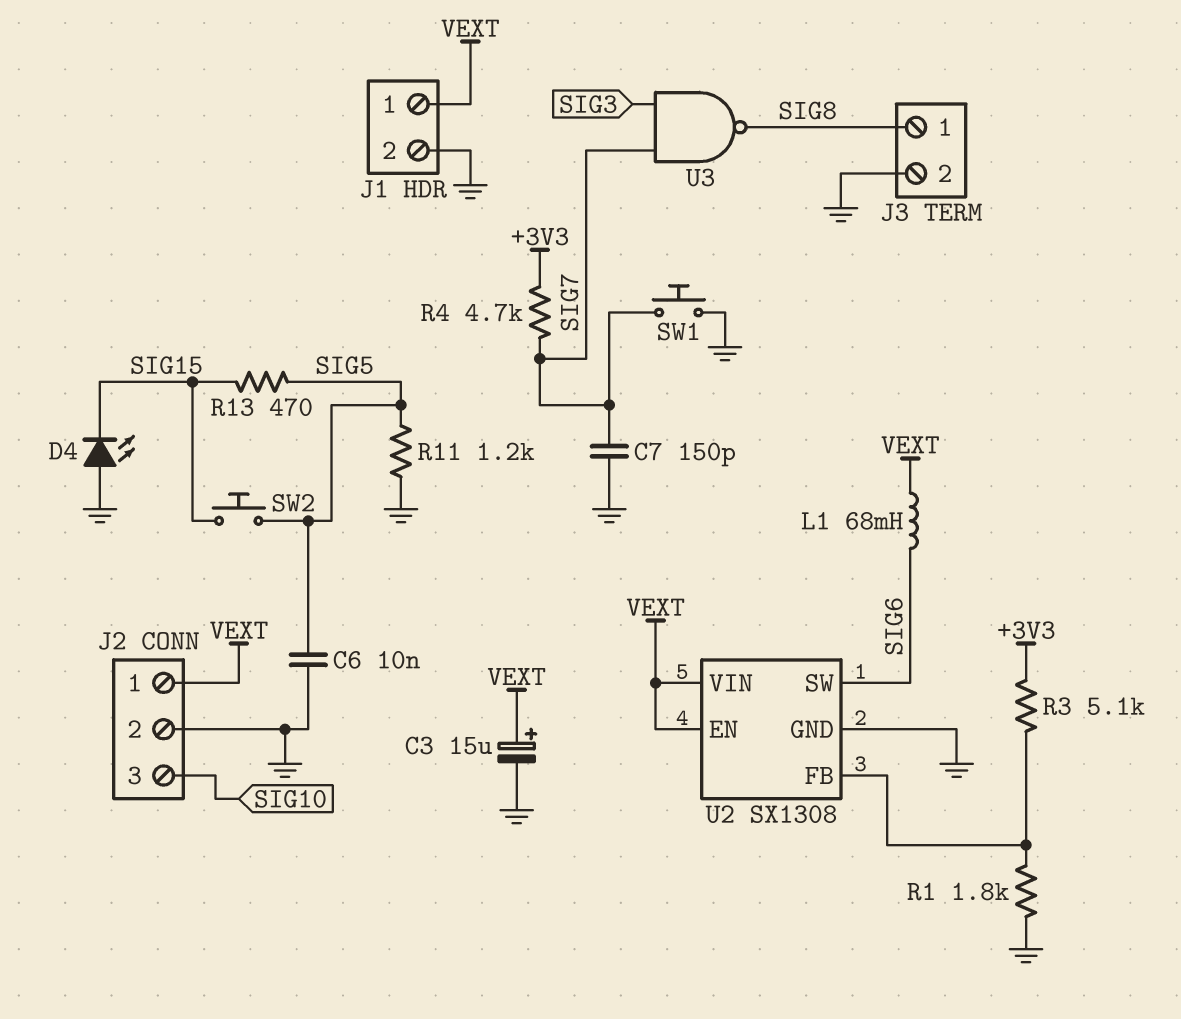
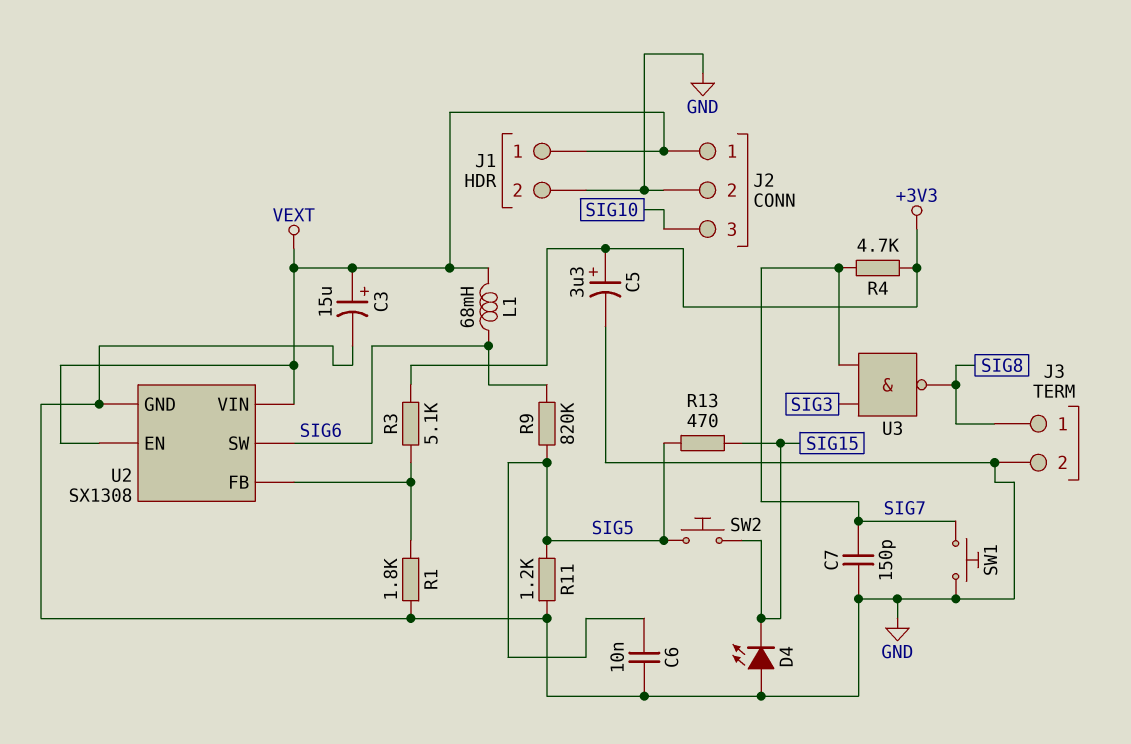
C5: none -> 3.3uF (plus +3V3, minus GND)
R9: none -> 820k (SIG5, SIG6)

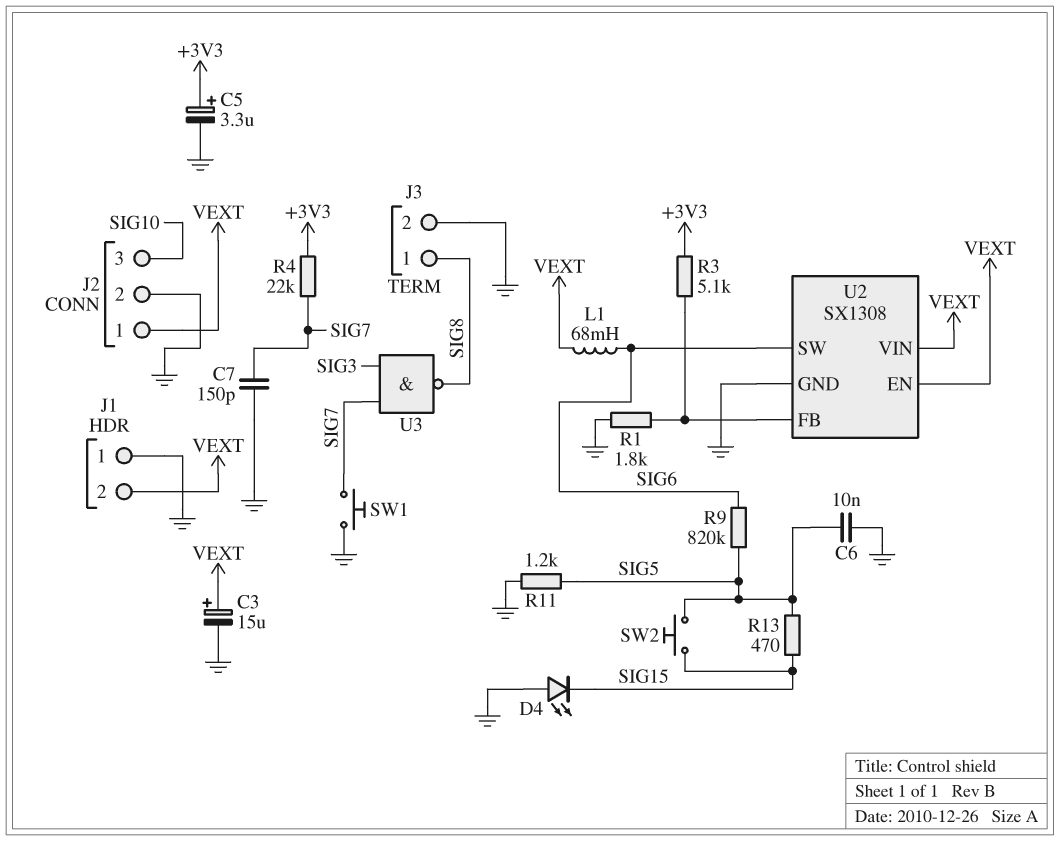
J1 pin 1: VEXT -> GND
J1 pin 2: GND -> VEXT
R4: 4.7k (+3V3, SIG7) -> 22k (+3V3, SIG7)

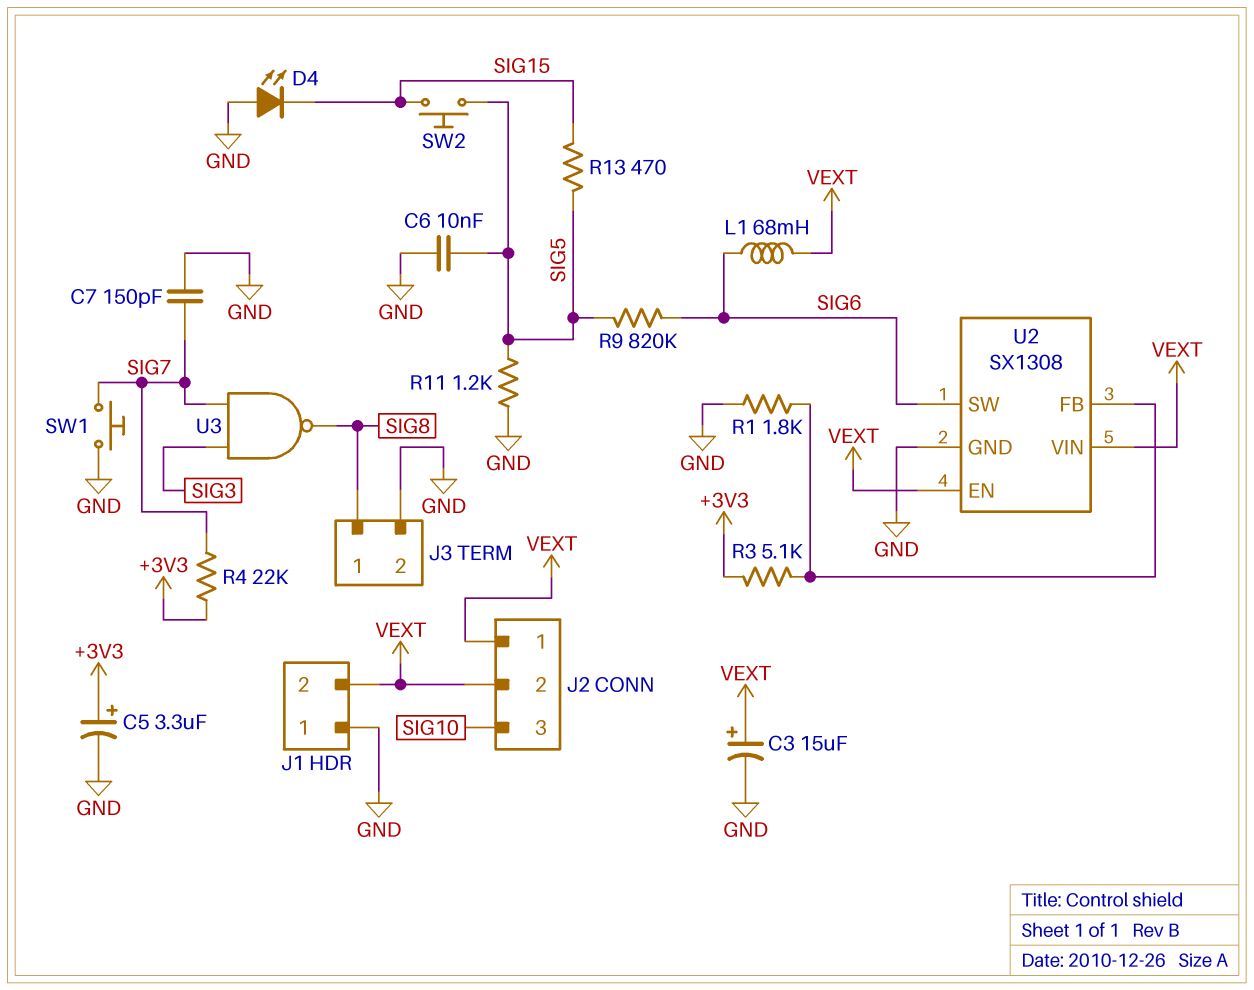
J2 pin 2: GND -> VEXT

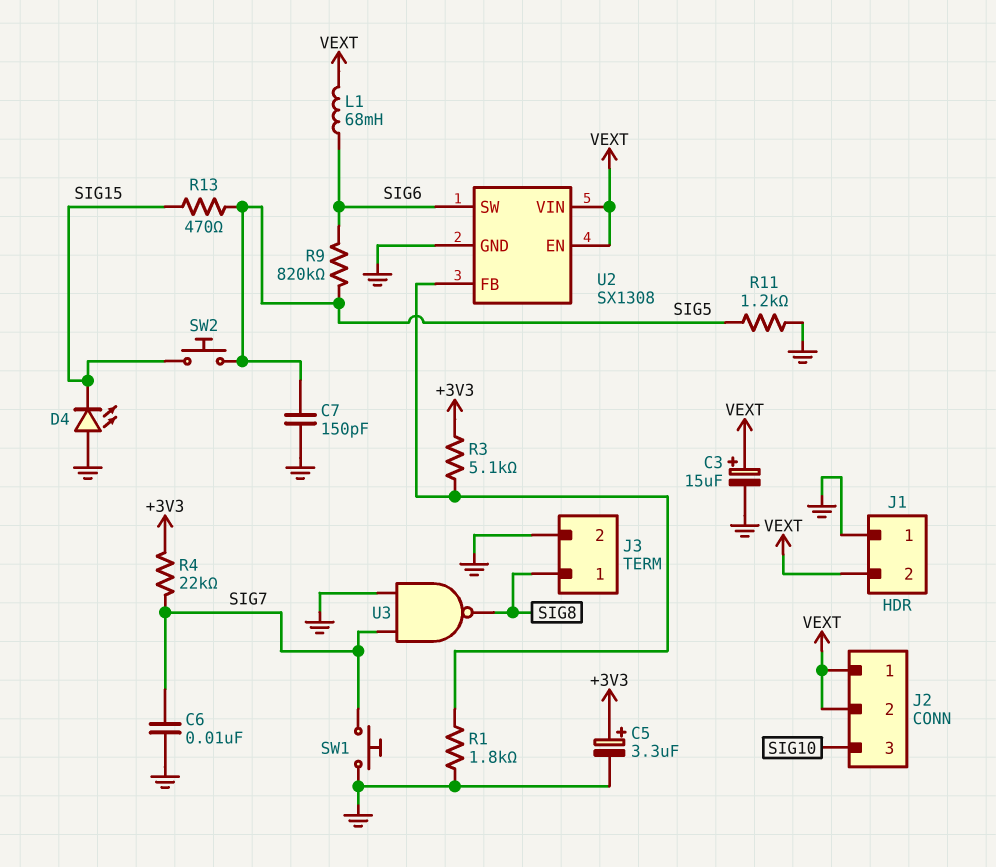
C6: 10nF (GND, SIG5) -> 10nF (GND, SIG7)
C7: 150pF (GND, SIG7) -> 150pF (GND, SIG5)
U3: NAND (in SIG3, in SIG7, out SIG8) -> NAND (in GND, in SIG7, out SIG8)

